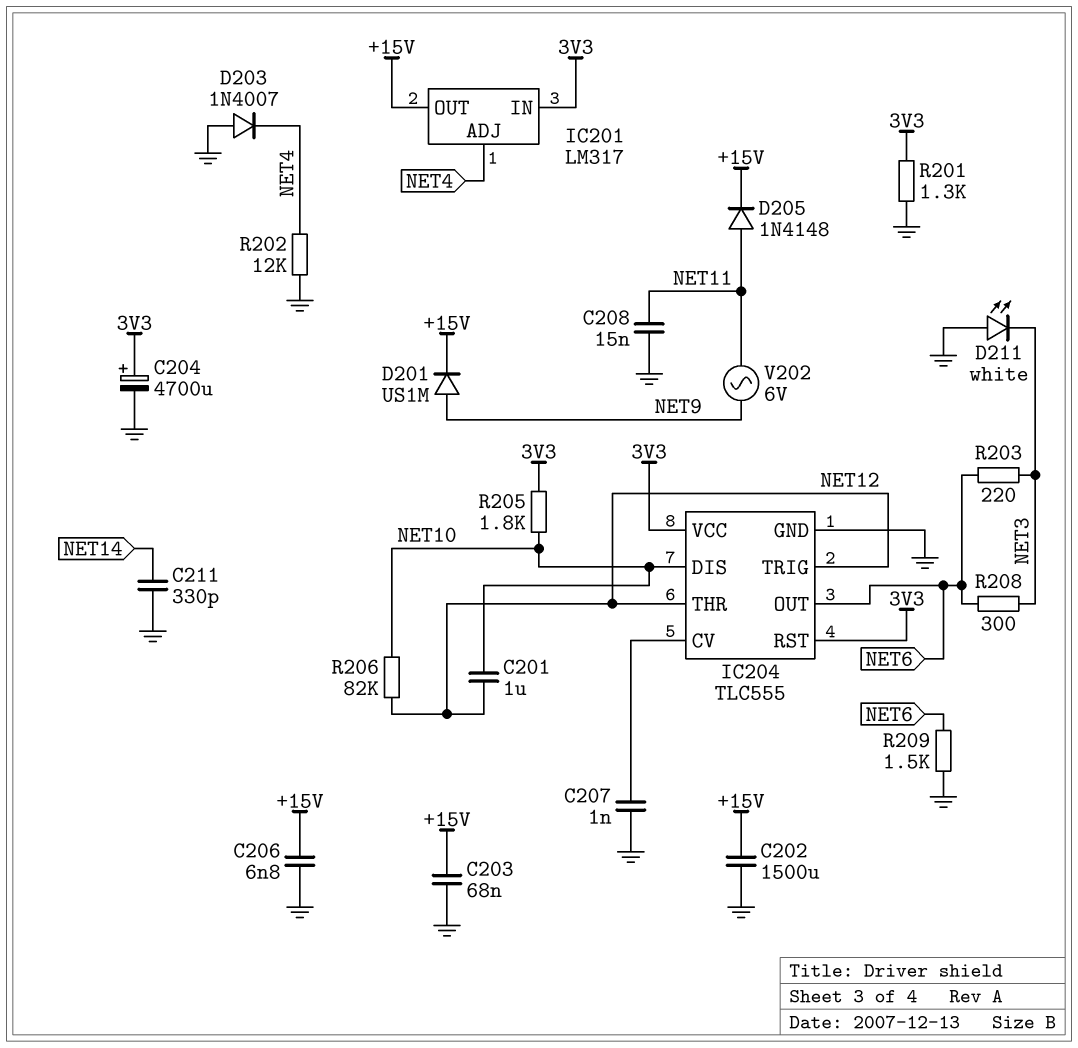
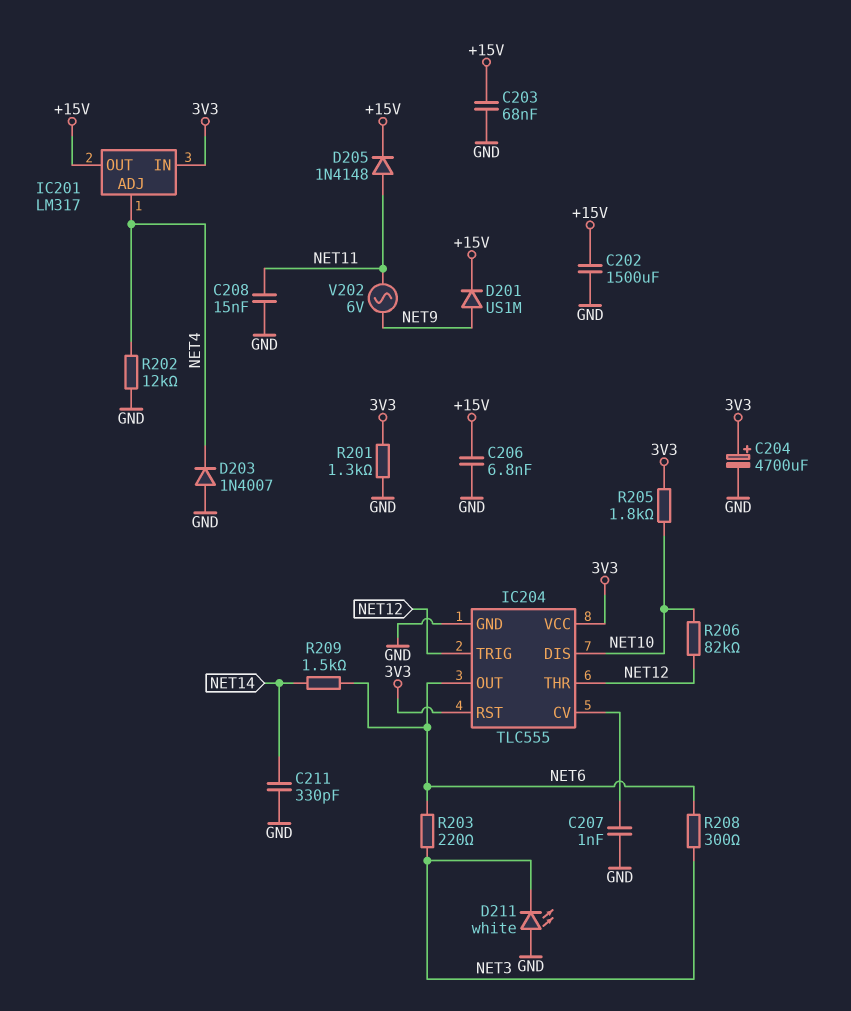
C201: 1uF (NET10, NET12) -> none
R209: 1.5k (GND, NET6) -> 1.5k (NET6, NET14)

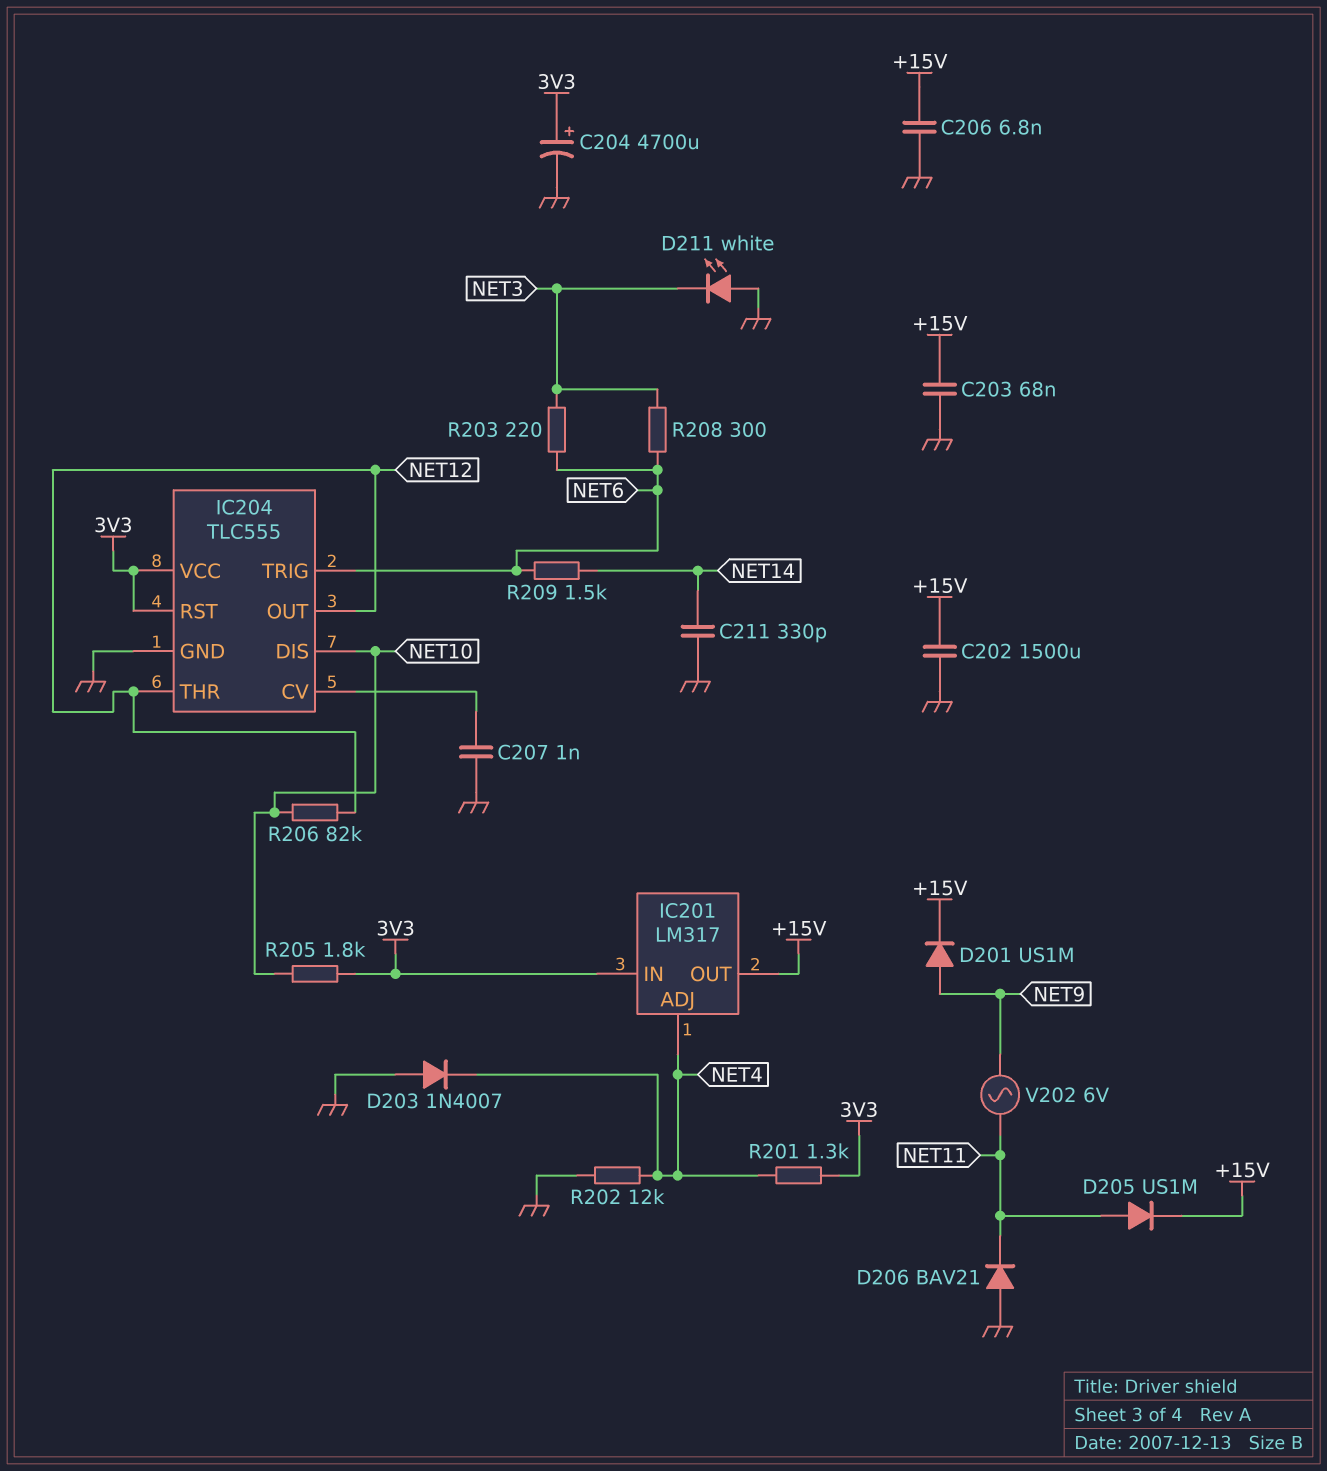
C208: 15nF (GND, NET11) -> none
D205: diode 1N4148 (A NET11, K +15V) -> diode US1M (A NET11, K +15V)
D206: none -> diode BAV21 (A GND, K NET11)
IC204 pin OUT: NET6 -> NET12
IC204 pin TRIG: NET12 -> NET6
R201: 1.3k (3V3, GND) -> 1.3k (3V3, NET4)

